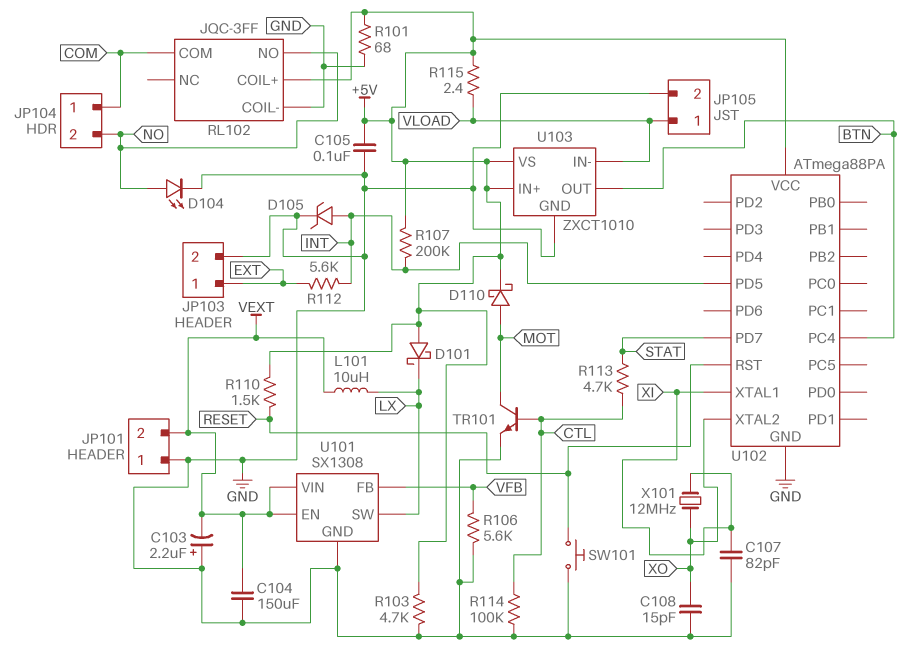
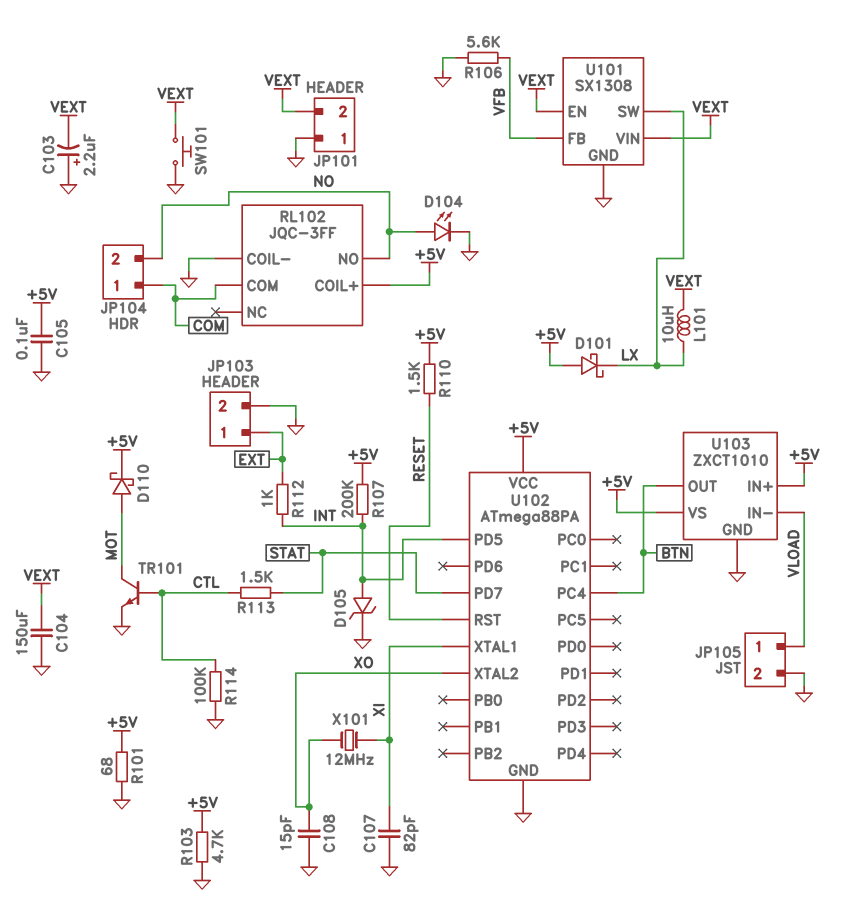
R112: 5.6k (EXT, INT) -> 1k (EXT, INT)
R113: 4.7k (CTL, STAT) -> 1.5k (CTL, STAT)
R115: 2.4 (+5V, VLOAD) -> none
SW101: button (GND, RESET) -> button (GND, VEXT)

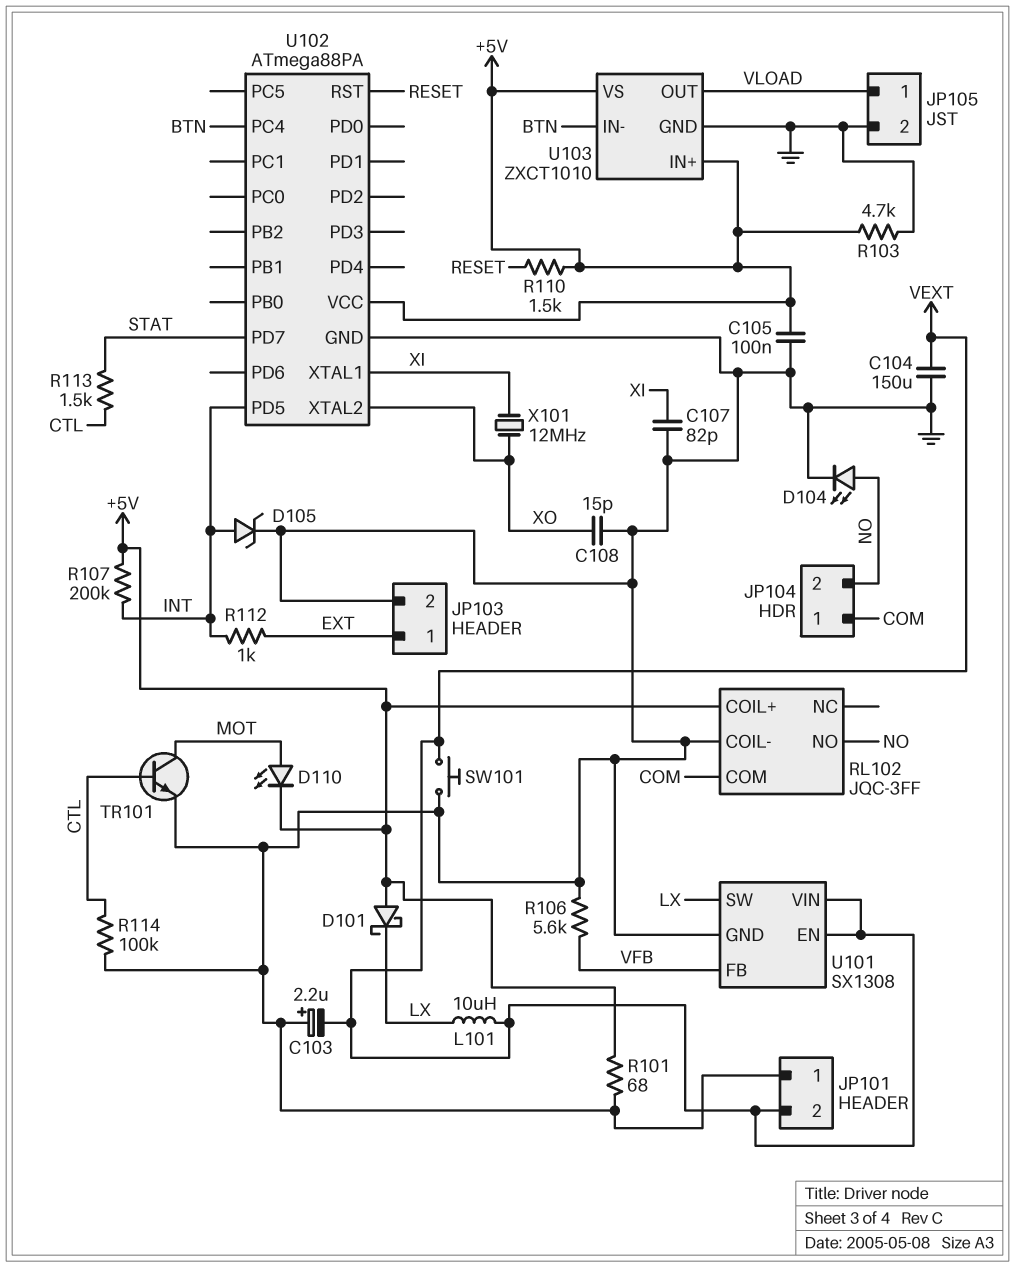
D110: schottky (A MOT, K +5V) -> LED (A MOT, K +5V)
U103 pin IN-: VLOAD -> BTN
U103 pin OUT: BTN -> VLOAD

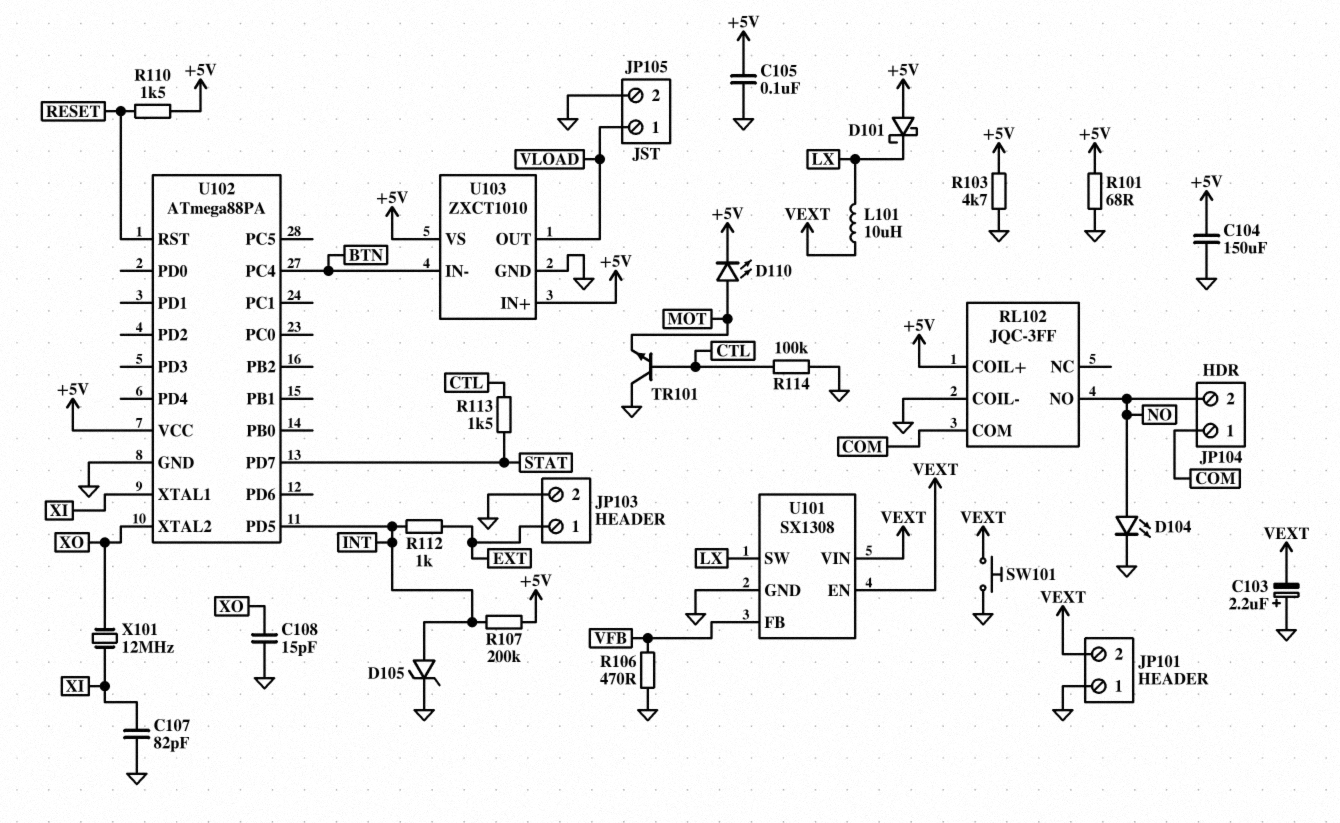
C104: 150uF (GND, VEXT) -> 150uF (+5V, GND)
R106: 5.6k (GND, VFB) -> 470 (GND, VFB)
TR101: NPN (B CTL, C MOT, E GND) -> NPN (B CTL, C GND, E MOT)

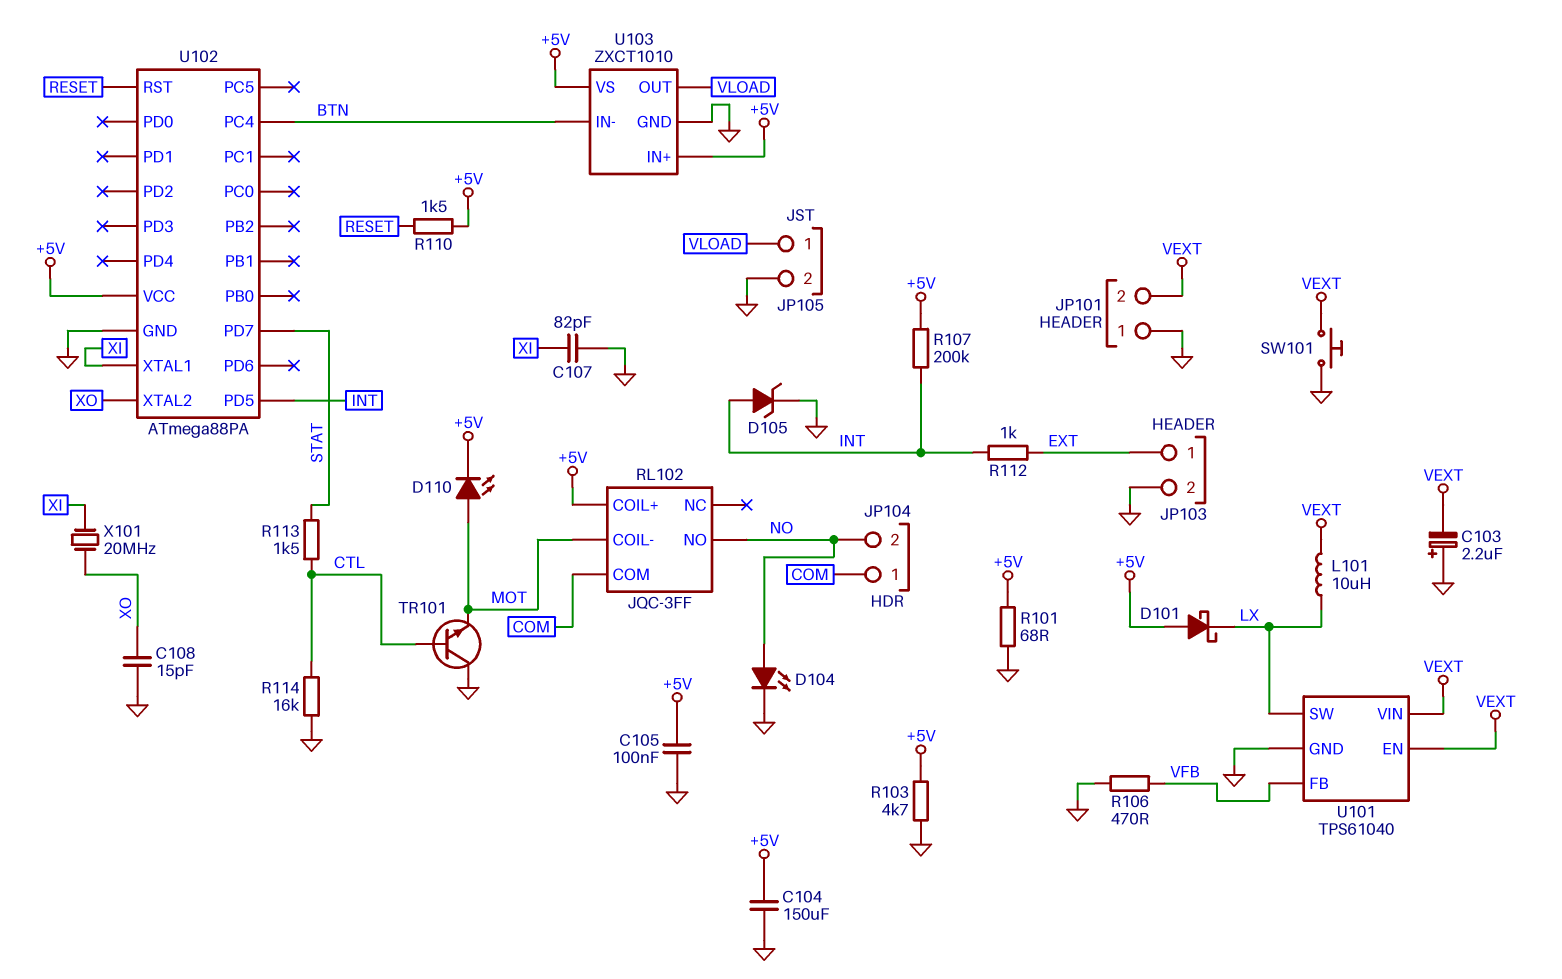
R114: 100k (CTL, GND) -> 16k (CTL, GND)
RL102 pin COIL-: GND -> MOT
U101: SX1308 -> TPS61040
X101: 12MHz (XI, XO) -> 20MHz (XI, XO)

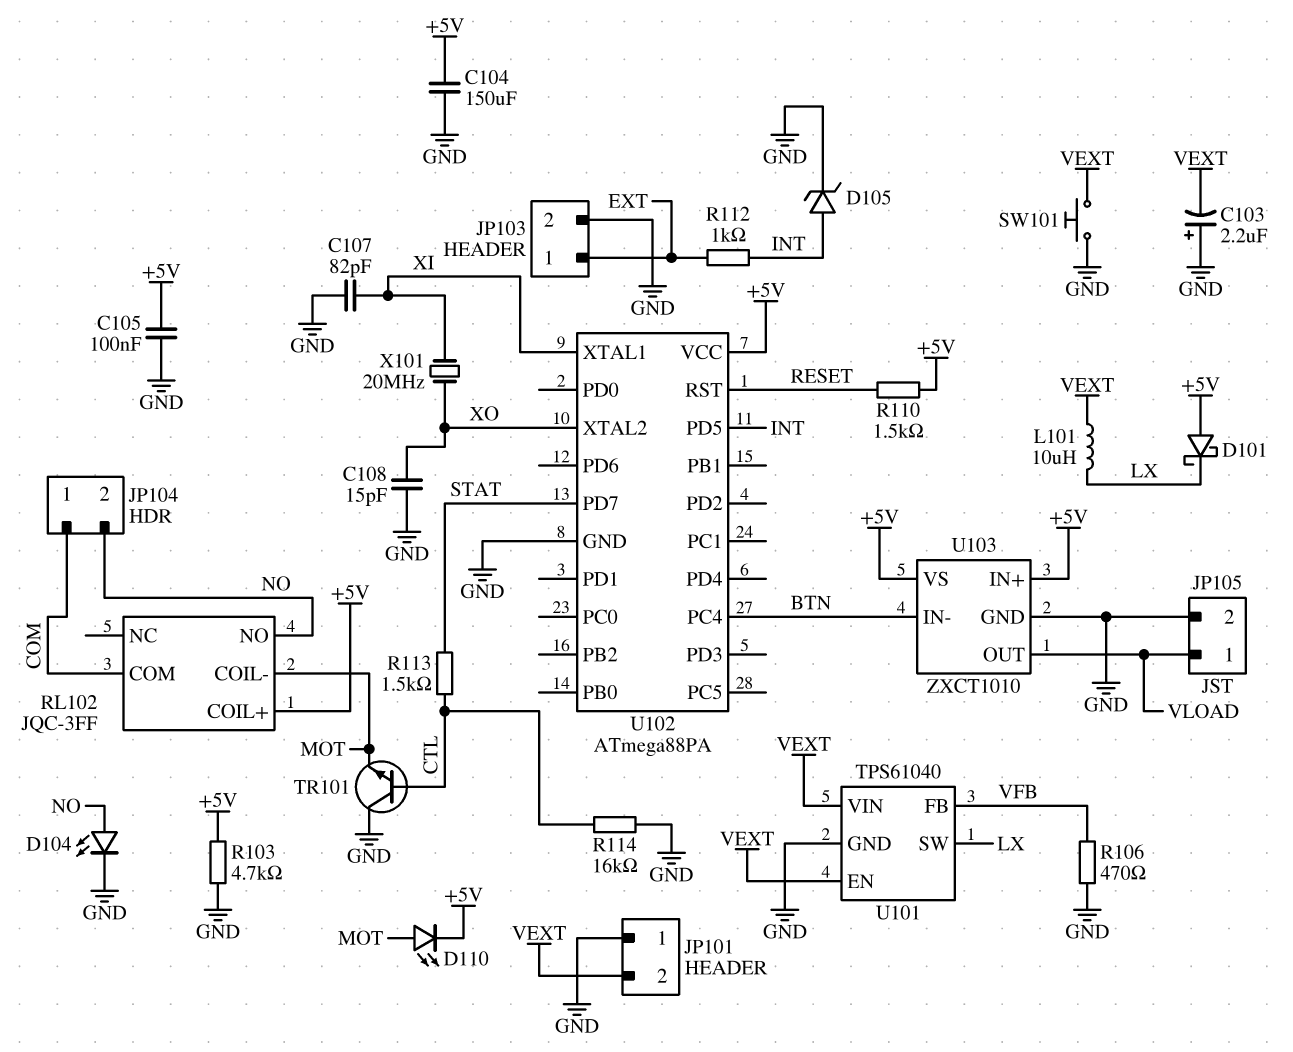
R101: 68 (+5V, GND) -> none
R107: 200k (+5V, INT) -> none

